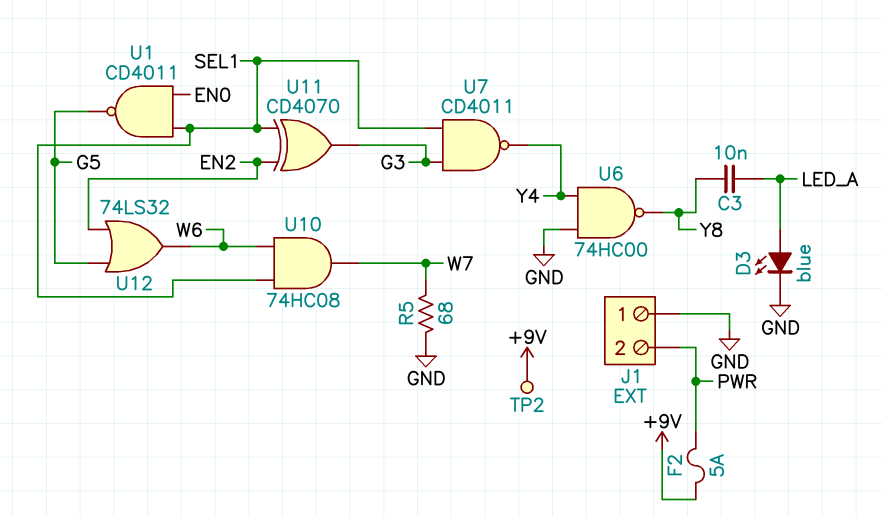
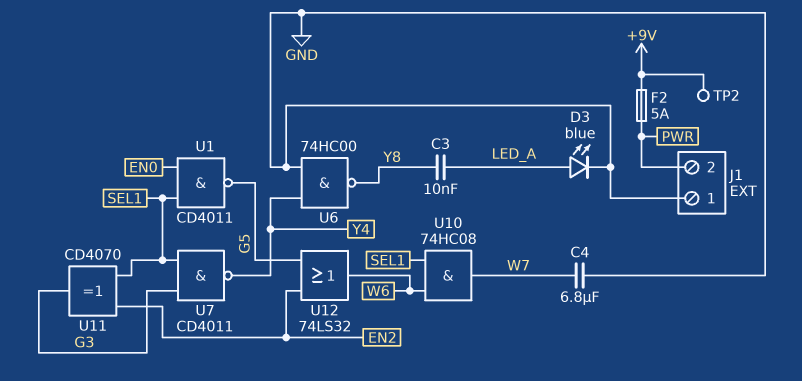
C4: none -> 6.8uF (GND, W7)
R5: 68 (GND, W7) -> none

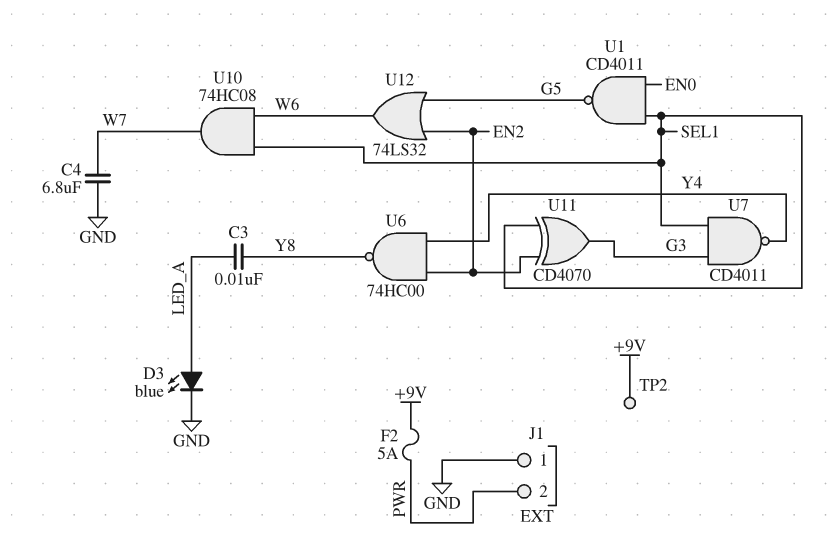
U6: NAND 74HC00 (in GND, in Y4, out Y8) -> NAND 74HC00 (in EN2, in Y4, out Y8)

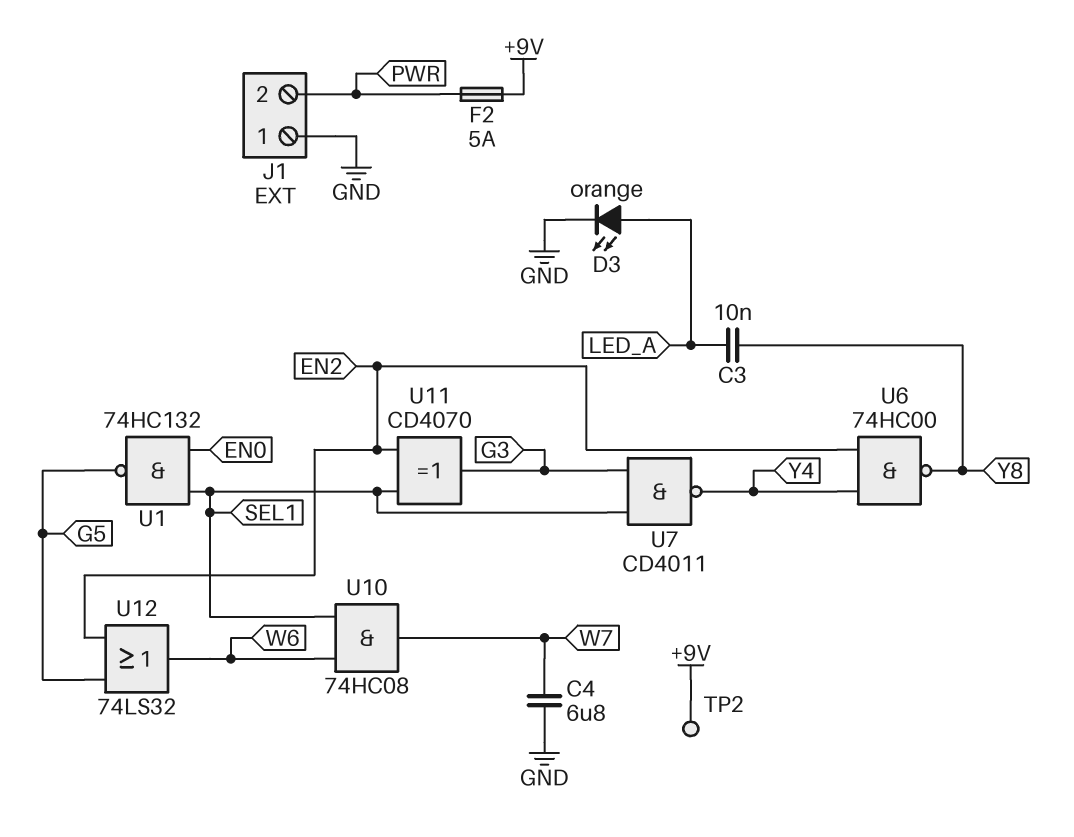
D3: LED blue (A LED_A, K GND) -> LED orange (A LED_A, K GND)
U1: NAND CD4011 (in EN0, in SEL1, out G5) -> NAND 74HC132 (in EN0, in SEL1, out G5)

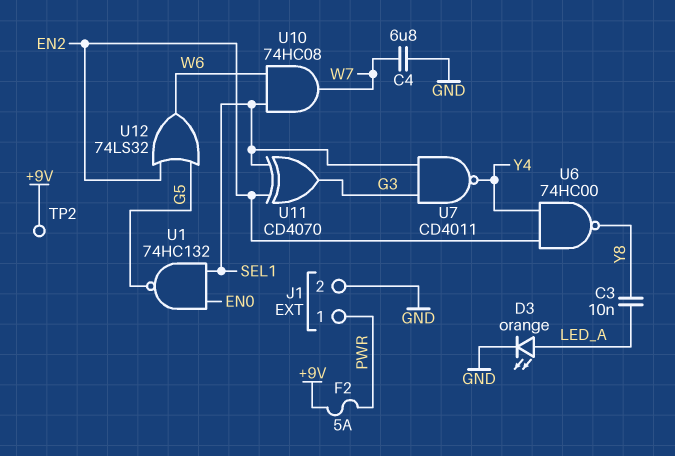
J1 pin 1: GND -> PWR
J1 pin 2: PWR -> GND

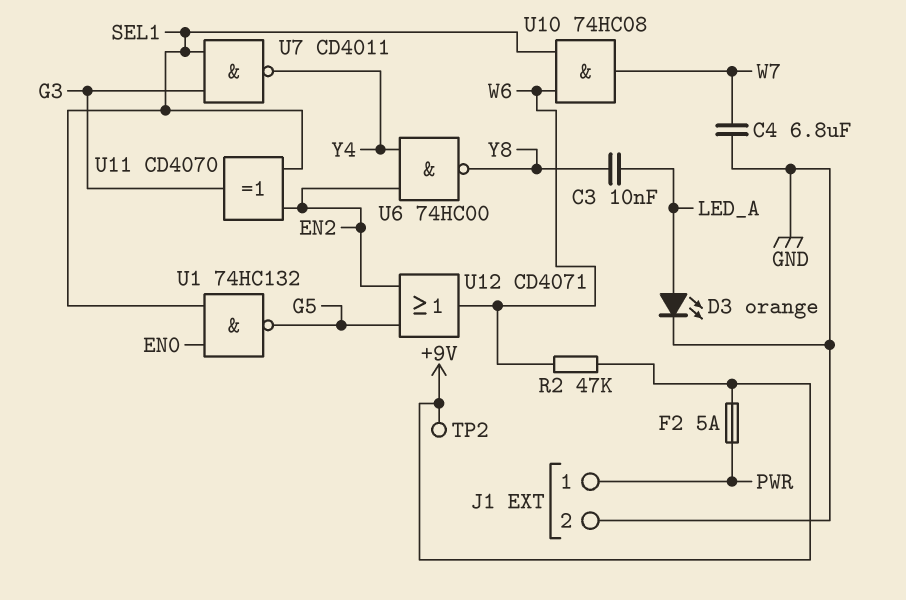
R2: none -> 47k (+9V, W6)
U12: OR 74LS32 (in EN2, in G5, out W6) -> OR CD4071 (in EN2, in G5, out W6)

